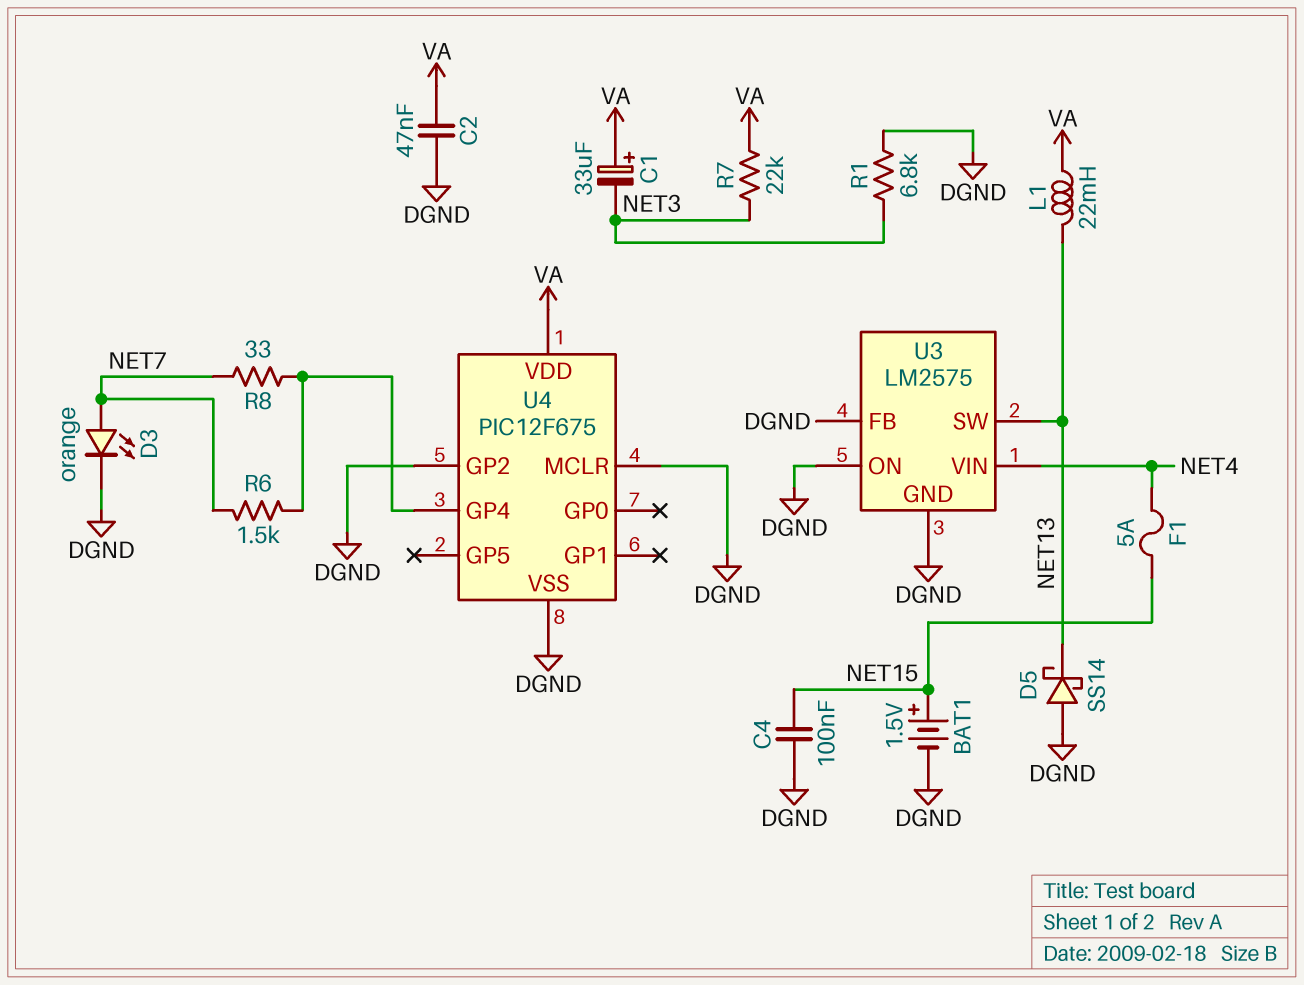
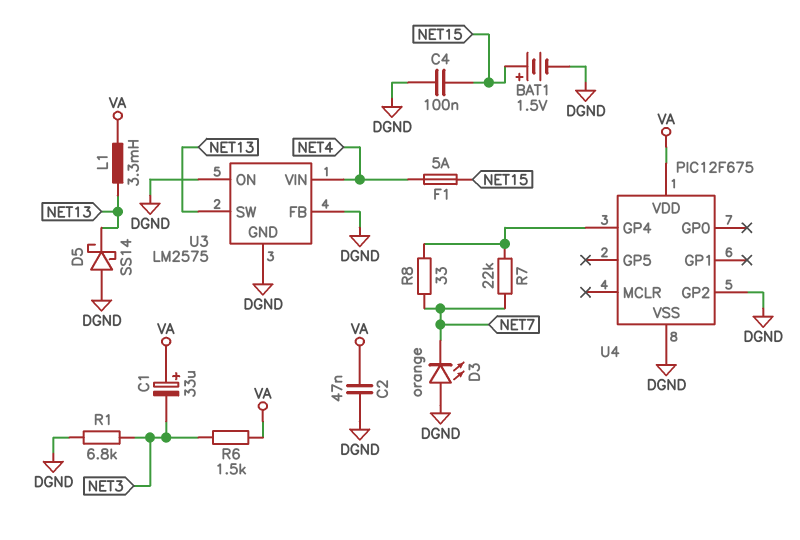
D3: LED orange (A NET7, K DGND) -> LED orange (A DGND, K NET7)
L1: 22mH (NET13, VA) -> 3.3mH (NET13, VA)
R6: 1.5k (NET7, U4/GP4) -> 1.5k (NET3, VA)
R7: 22k (NET3, VA) -> 22k (NET7, U4/GP4)
U4 pin MCLR: DGND -> none

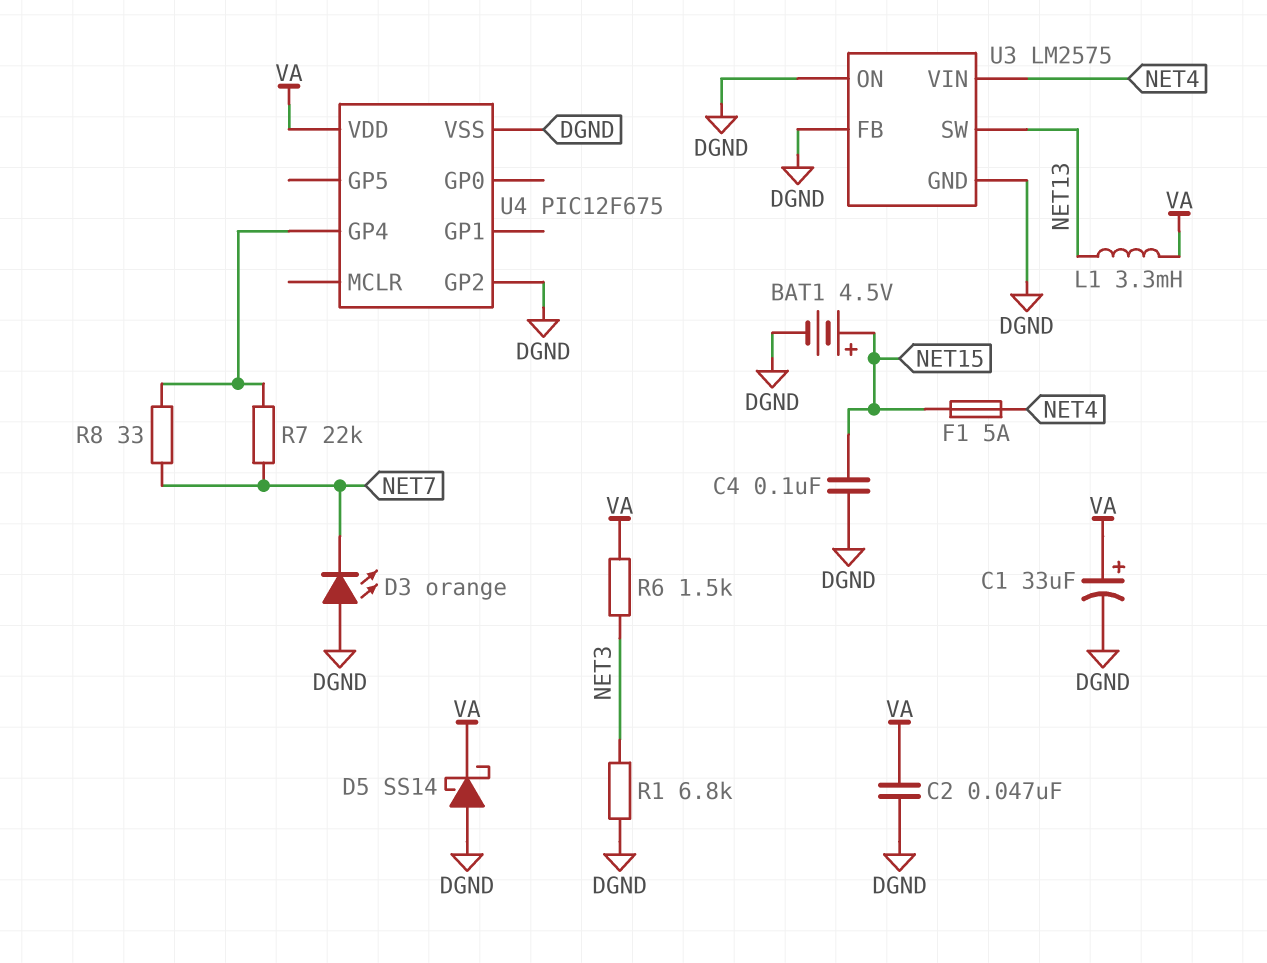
BAT1: 1.5V (plus NET15, minus DGND) -> 4.5V (plus NET15, minus DGND)
C1: 33uF (plus VA, minus NET3) -> 33uF (plus VA, minus DGND)
D5: schottky SS14 (A DGND, K NET13) -> schottky SS14 (A DGND, K VA)

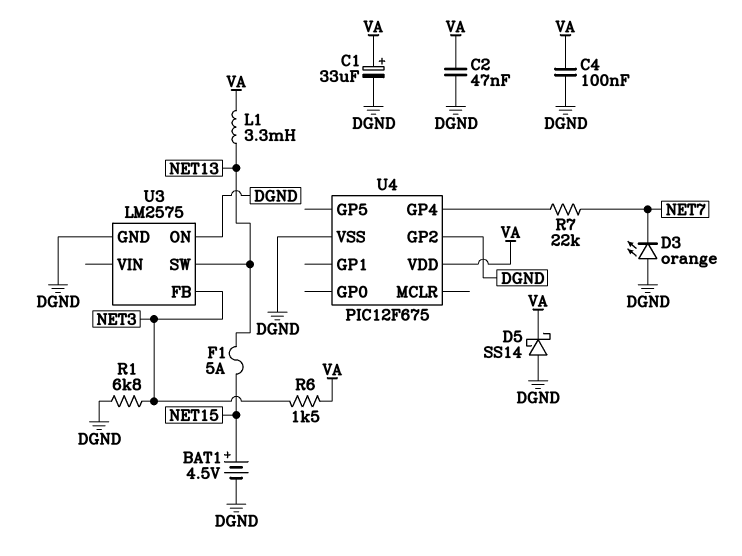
C4: 100nF (DGND, NET15) -> 100nF (DGND, VA)
F1: 5A (NET4, NET15) -> 5A (NET13, NET15)
R8: 33 (NET7, U4/GP4) -> none
U3 pin FB: DGND -> NET3
U3 pin VIN: NET4 -> none

